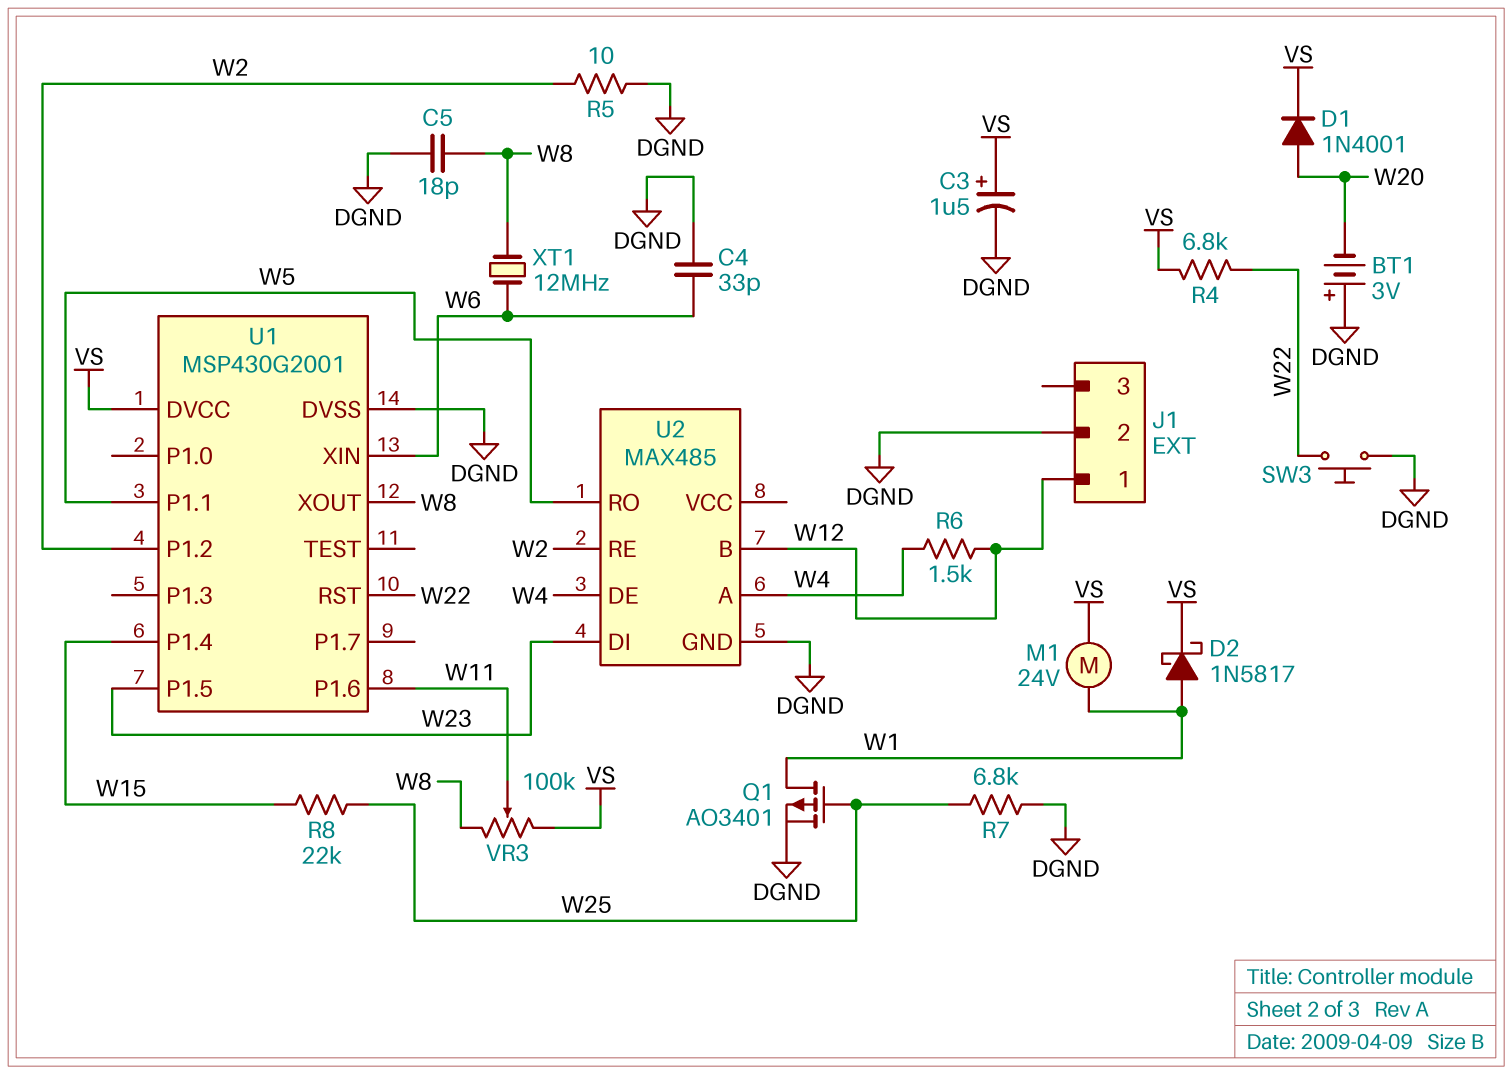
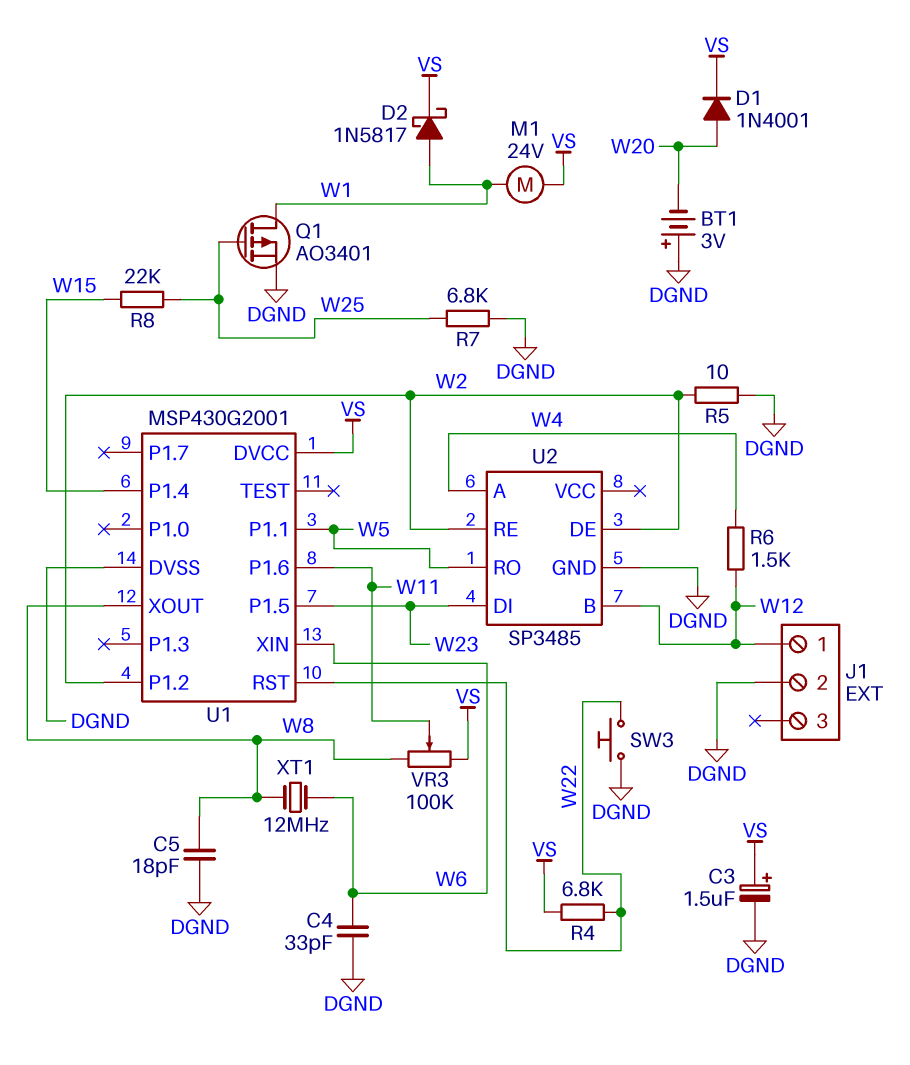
U2: MAX485 -> SP3485
U2 pin DE: W4 -> W2

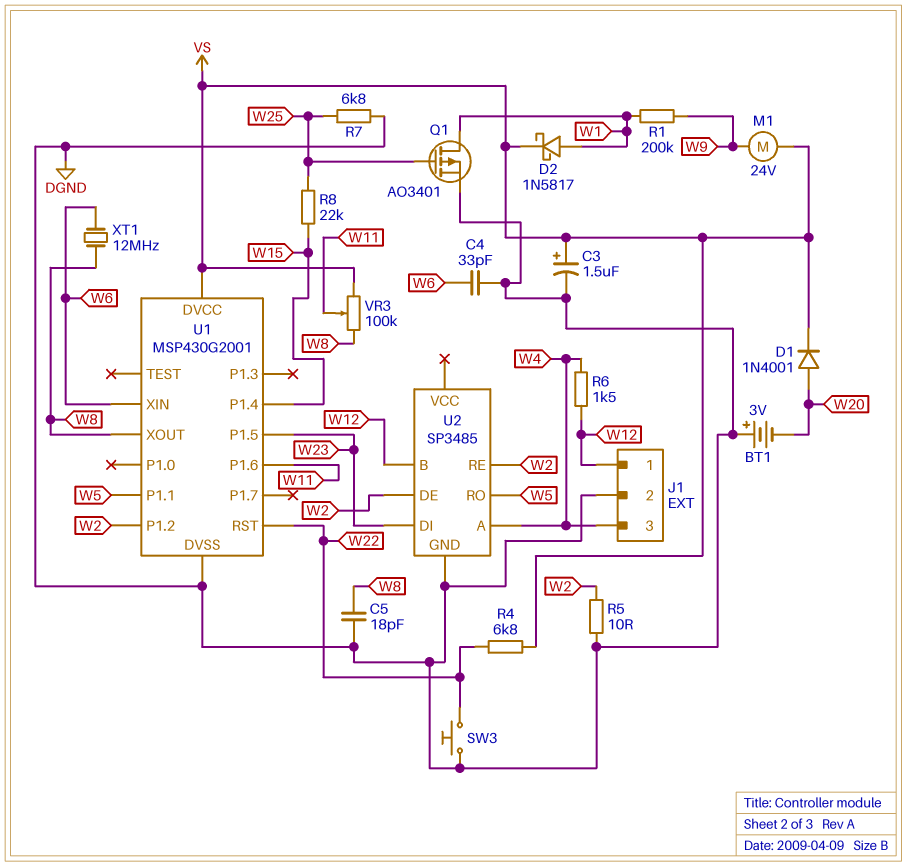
J1 pin 3: none -> W4
M1: motor 24V (VS, W1) -> motor 24V (VS, W9)
R1: none -> 200k (W1, W9)

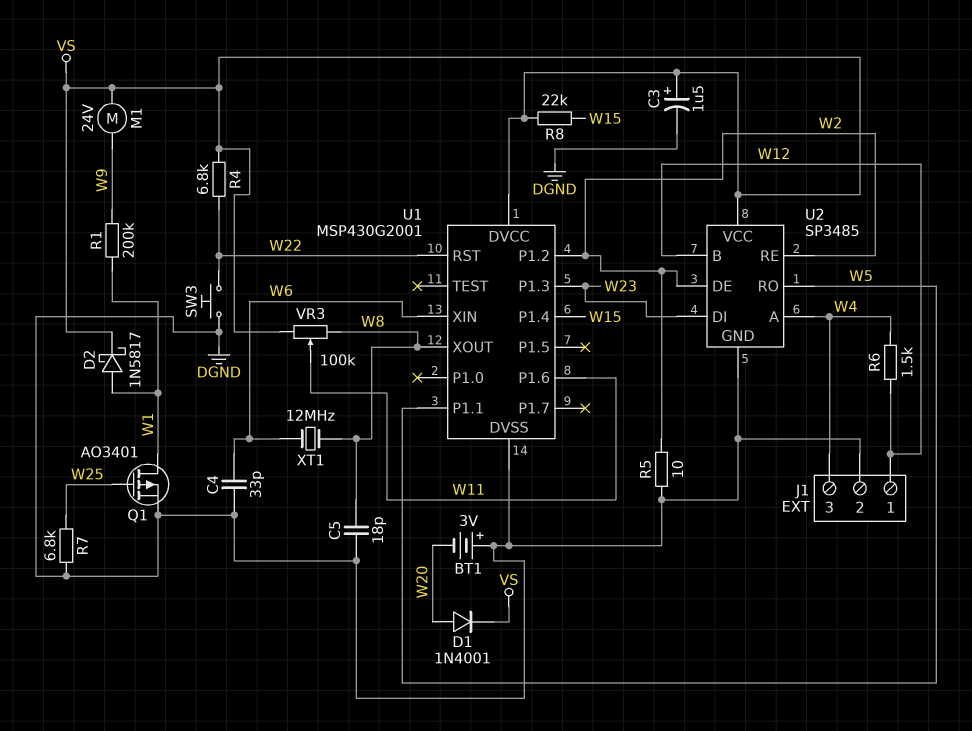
R8: 22k (W15, W25) -> 22k (VS, W15)
U1 pin P1.3: none -> W23
U1 pin P1.5: W23 -> none
U2 pin VCC: none -> VS

